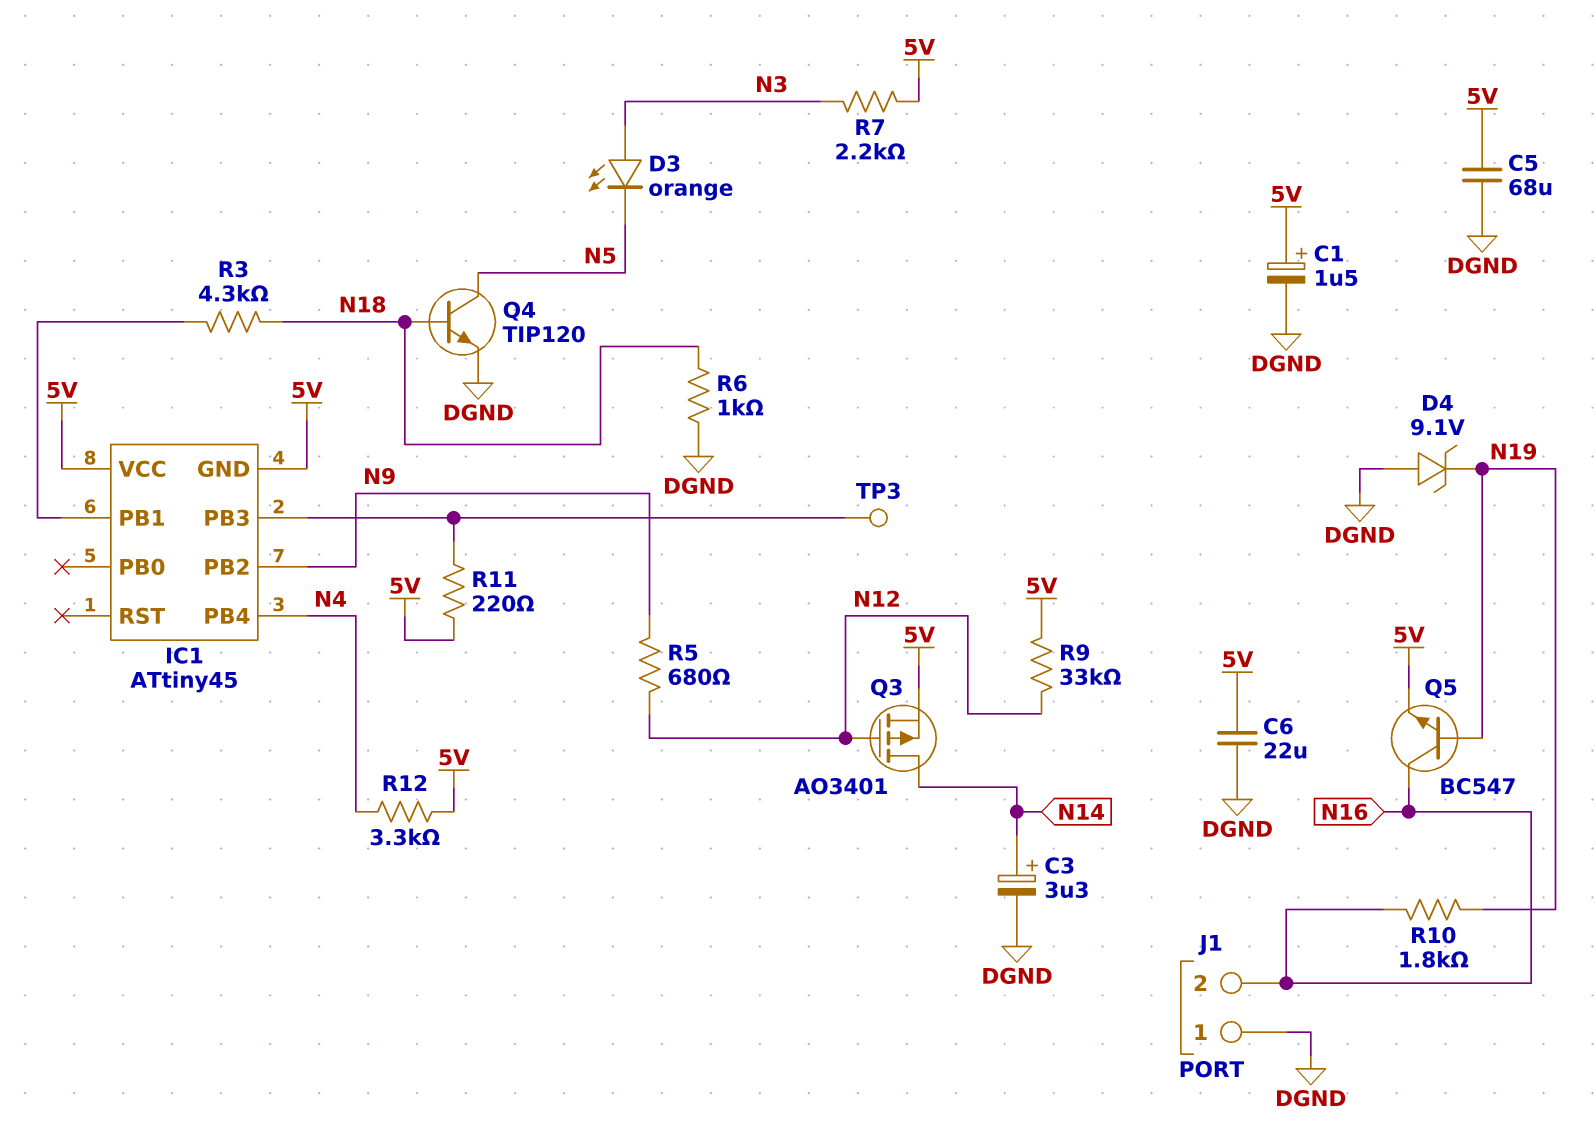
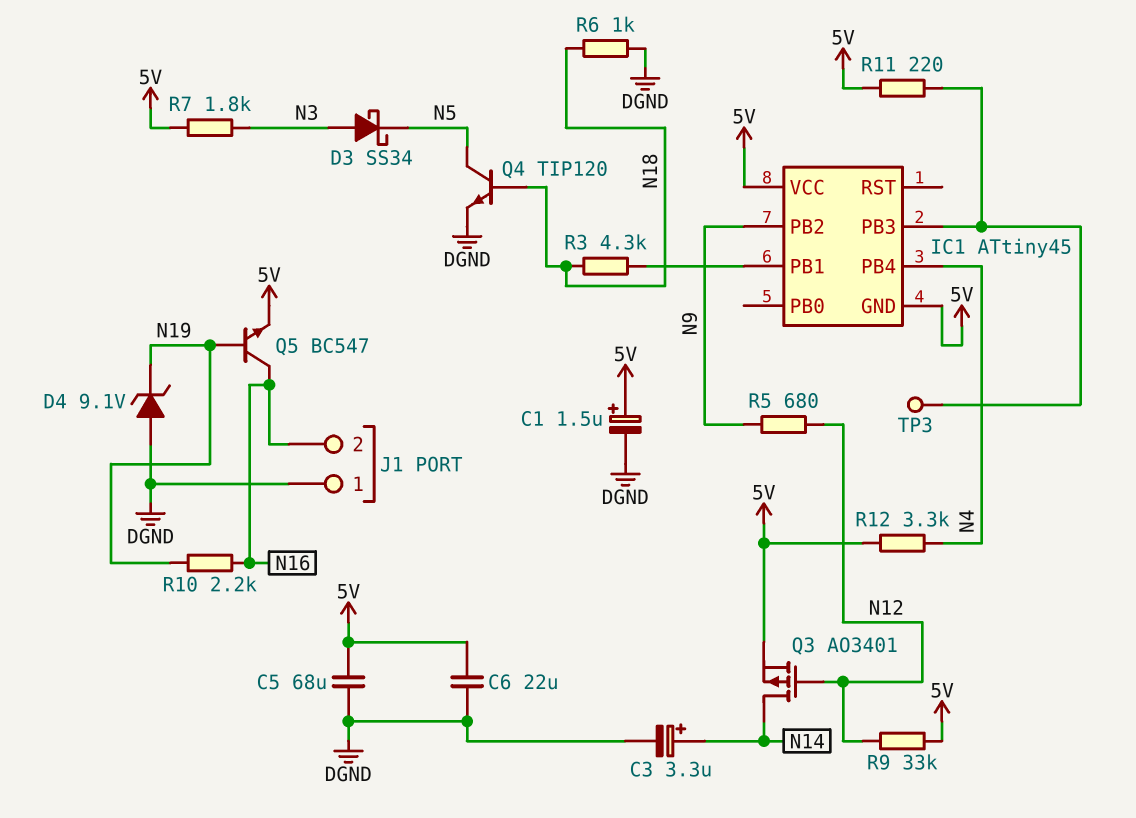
D3: LED orange (A N3, K N5) -> schottky SS34 (A N3, K N5)
R7: 2.2k (5V, N3) -> 1.8k (5V, N3)
R10: 1.8k (N16, N19) -> 2.2k (N16, N19)

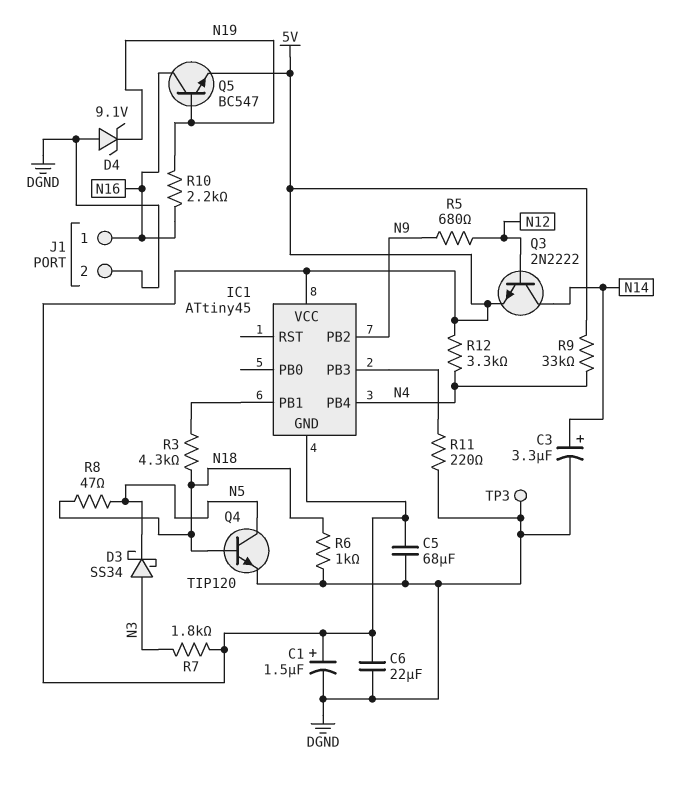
J1 pin 1: DGND -> N16
J1 pin 2: N16 -> DGND
Q3: PMOS AO3401 (G N12, D N14, S 5V) -> NPN 2N2222 (B N12, C N14, E 5V)
R8: none -> 47 (N5, N18)
R9: 33k (5V, N12) -> 33k (5V, N4)
R11: 220 (5V, IC1/PB3) -> 220 (DGND, IC1/PB3)
TP3: test point (IC1/PB3) -> test point (DGND)

